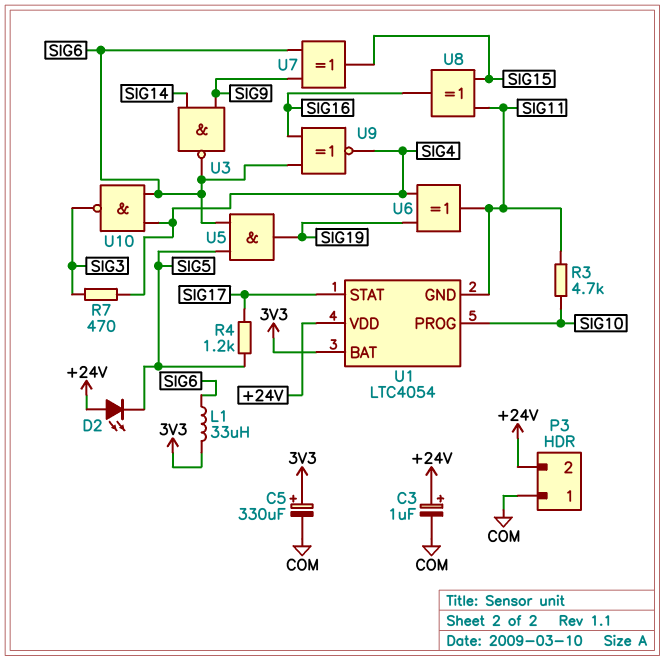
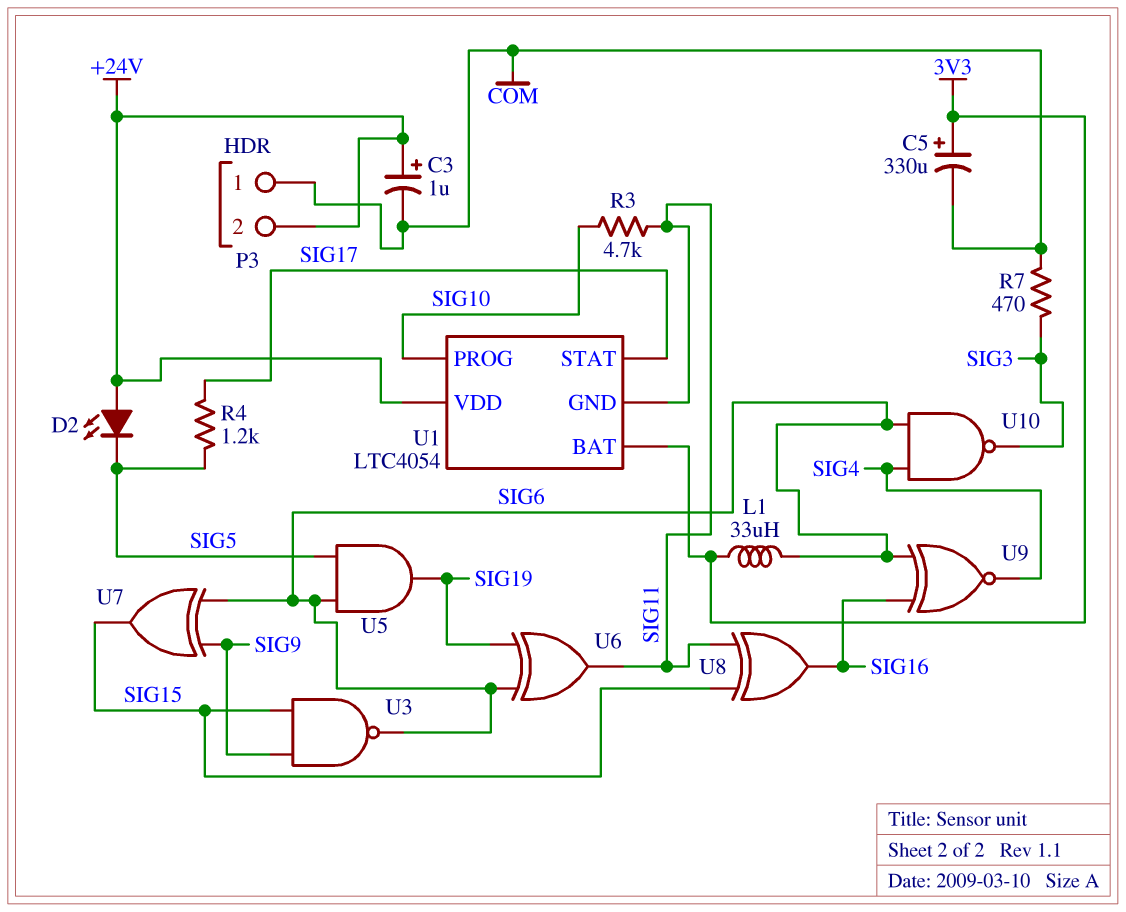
R7: 470 (SIG3, SIG4) -> 470 (COM, SIG3)
U3: NAND (in SIG9, in SIG14, out SIG6) -> NAND (in SIG9, in SIG15, out SIG6)
U6: XOR (in SIG4, in SIG19, out SIG11) -> XOR (in SIG6, in SIG19, out SIG11)

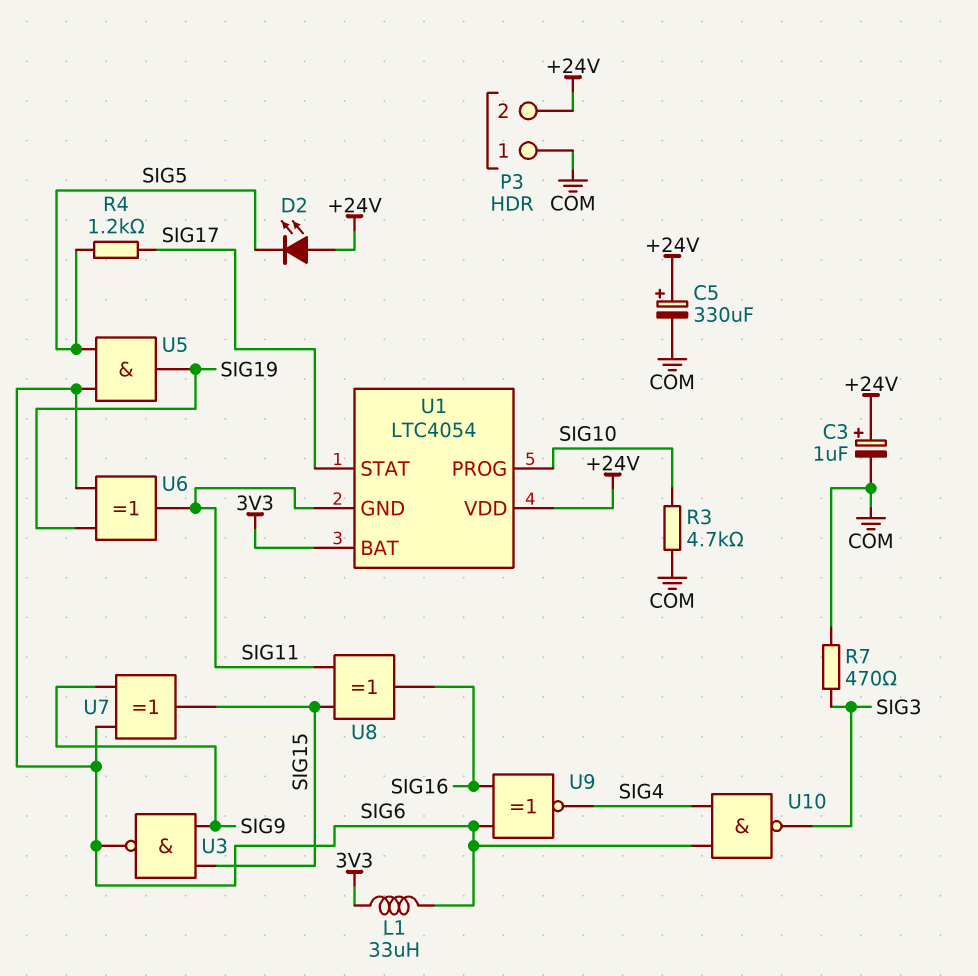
C5: 330uF (plus 3V3, minus COM) -> 330uF (plus +24V, minus COM)
R3: 4.7k (SIG10, SIG11) -> 4.7k (COM, SIG10)

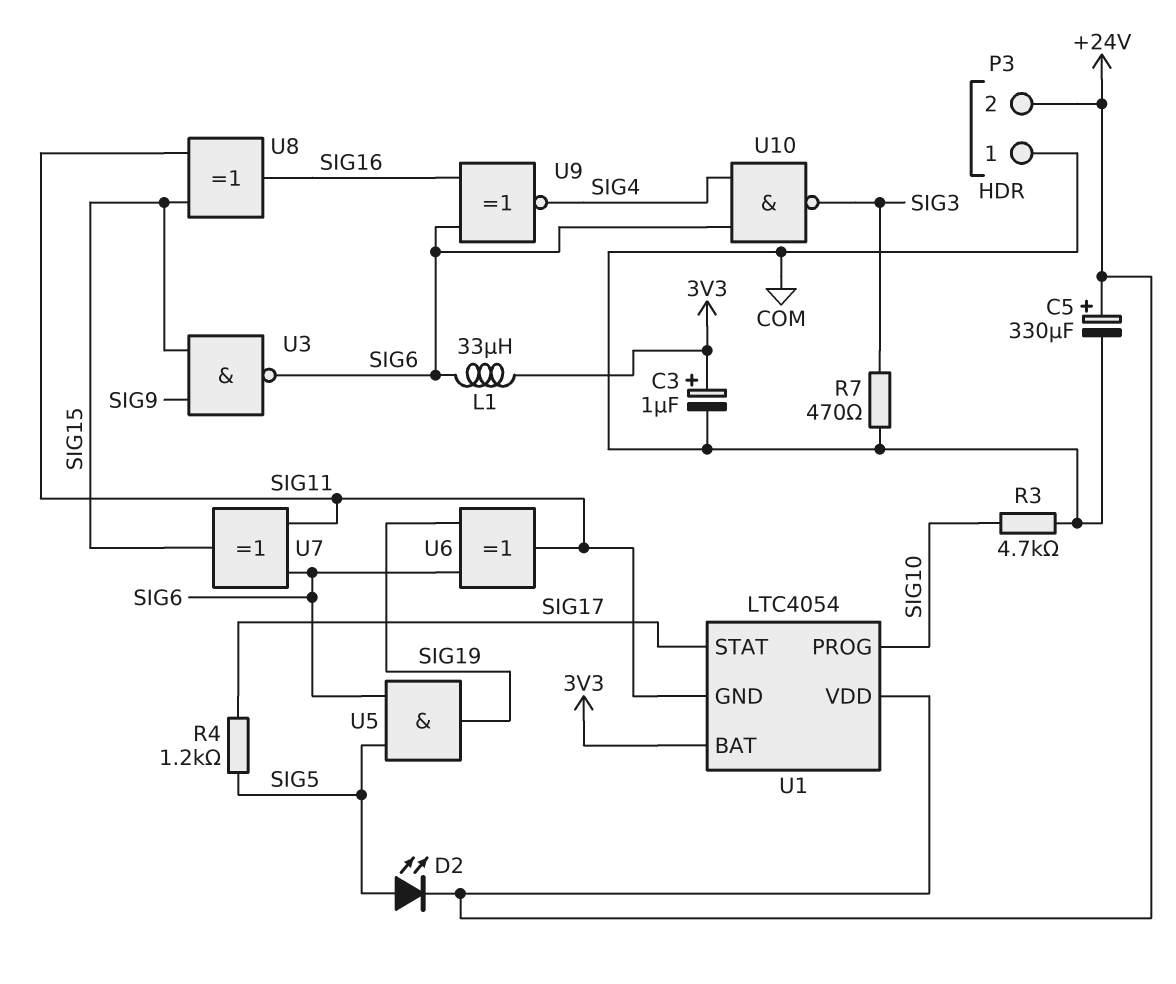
C3: 1uF (plus +24V, minus COM) -> 1uF (plus 3V3, minus COM)
D2: LED (A +24V, K SIG5) -> LED (A SIG5, K +24V)
U7: XOR (in SIG6, in SIG9, out SIG15) -> XOR (in SIG6, in SIG11, out SIG15)

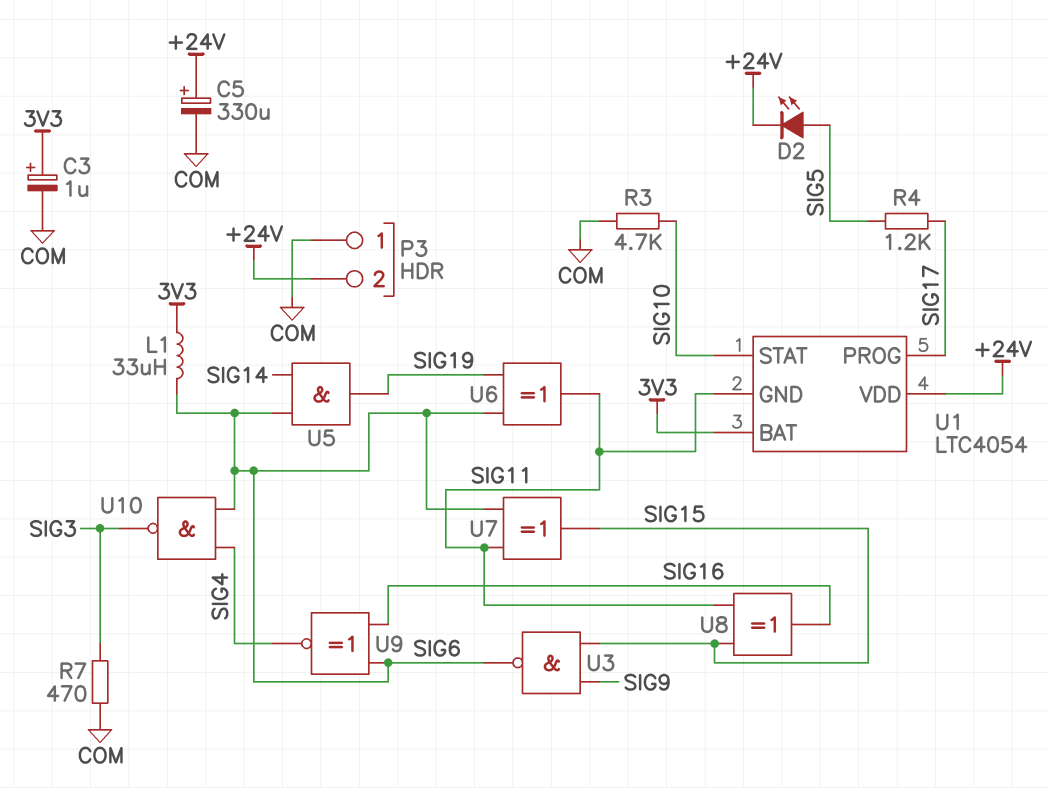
U1 pin PROG: SIG10 -> SIG17
U1 pin STAT: SIG17 -> SIG10
U5: AND (in SIG5, in SIG6, out SIG19) -> AND (in SIG6, in SIG14, out SIG19)

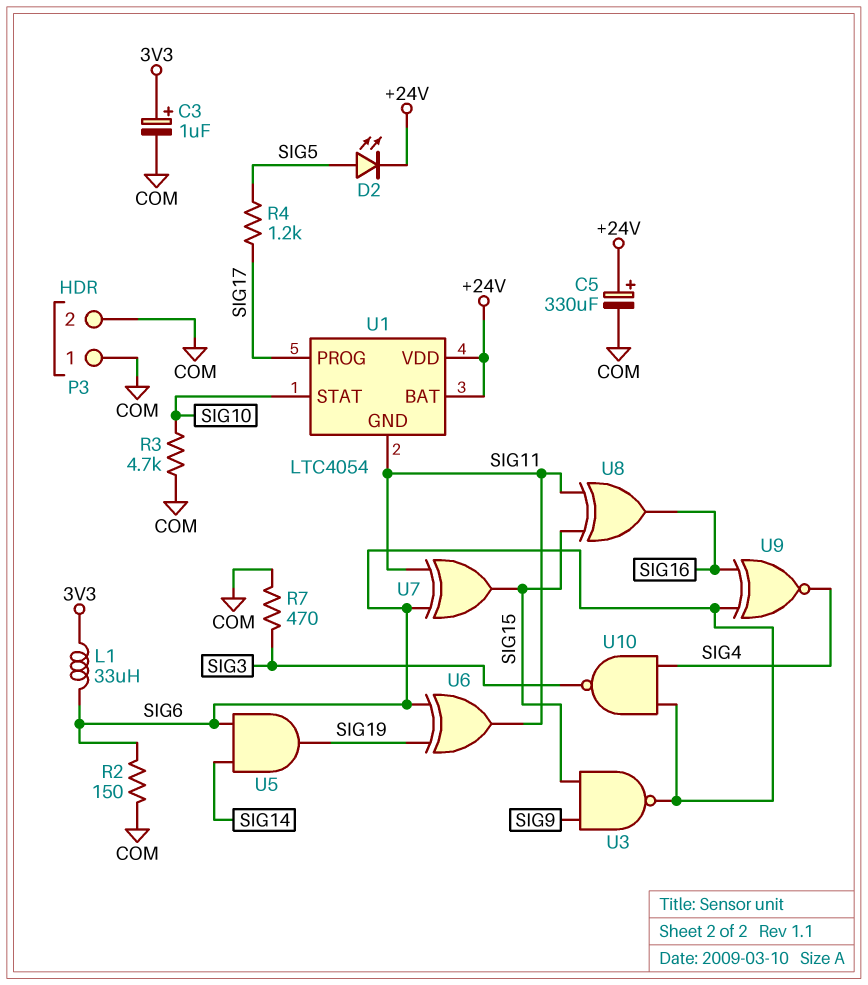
P3 pin 2: +24V -> COM
R2: none -> 150 (COM, SIG6)
U1 pin BAT: 3V3 -> +24V

